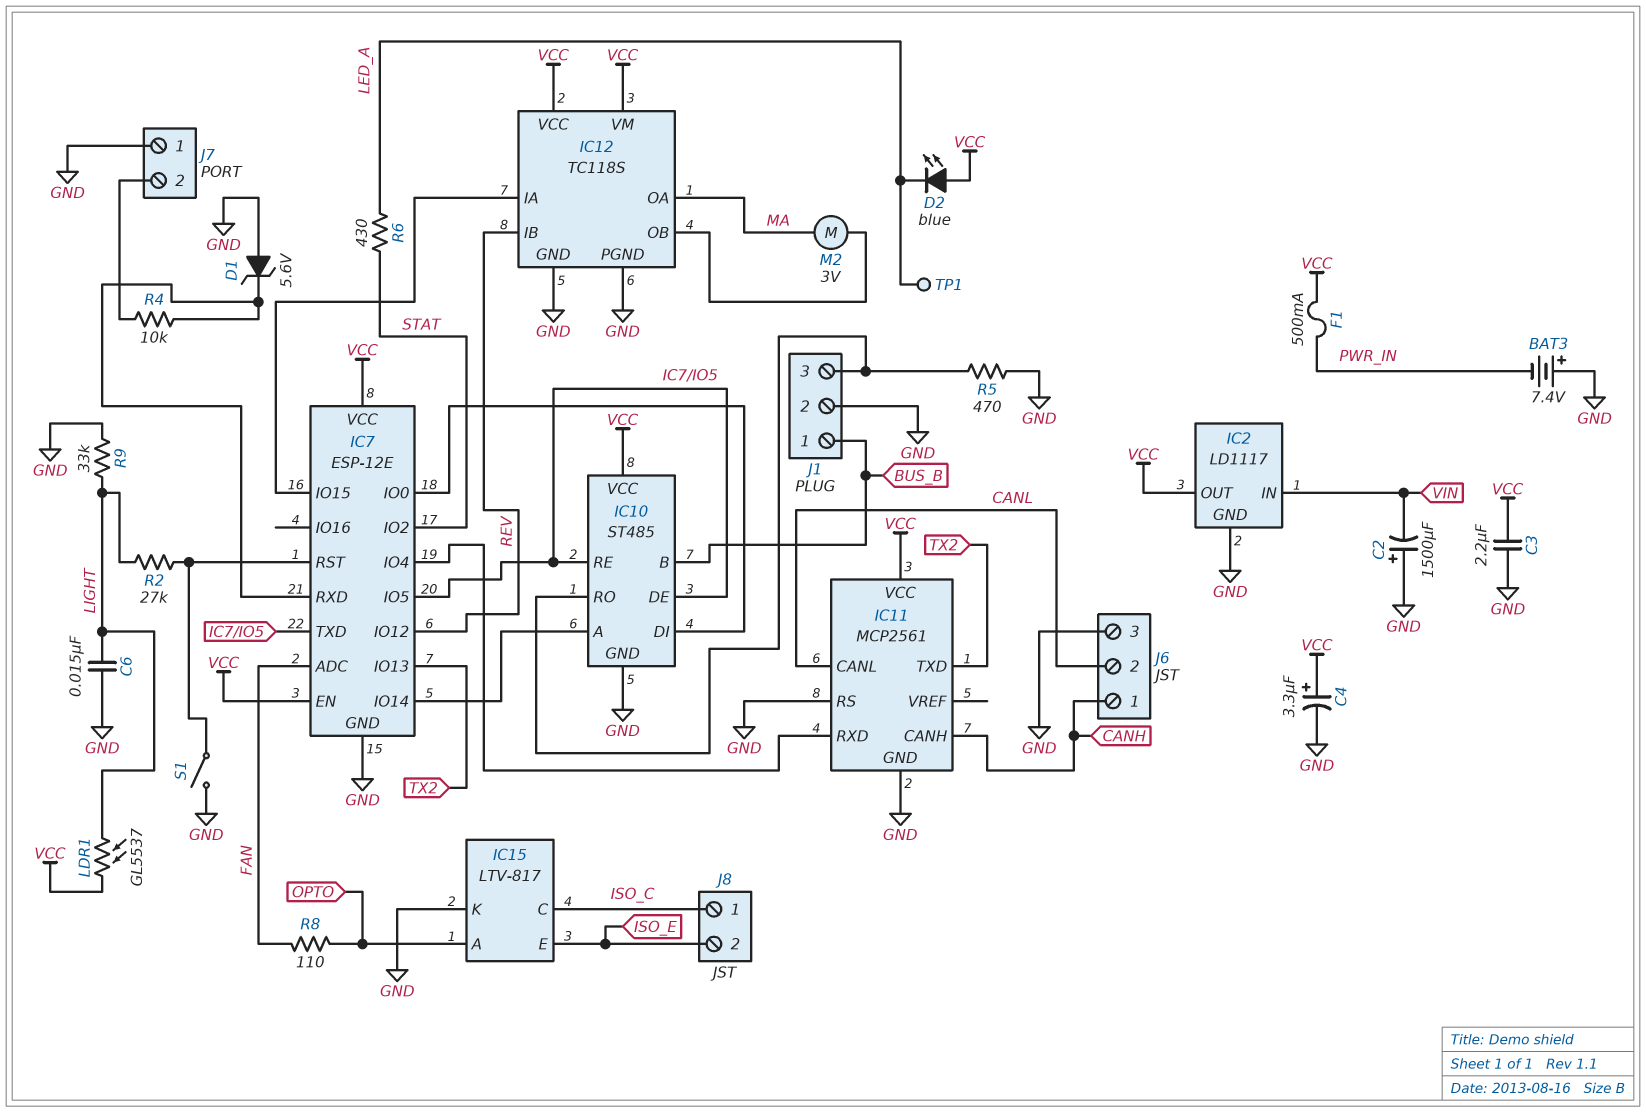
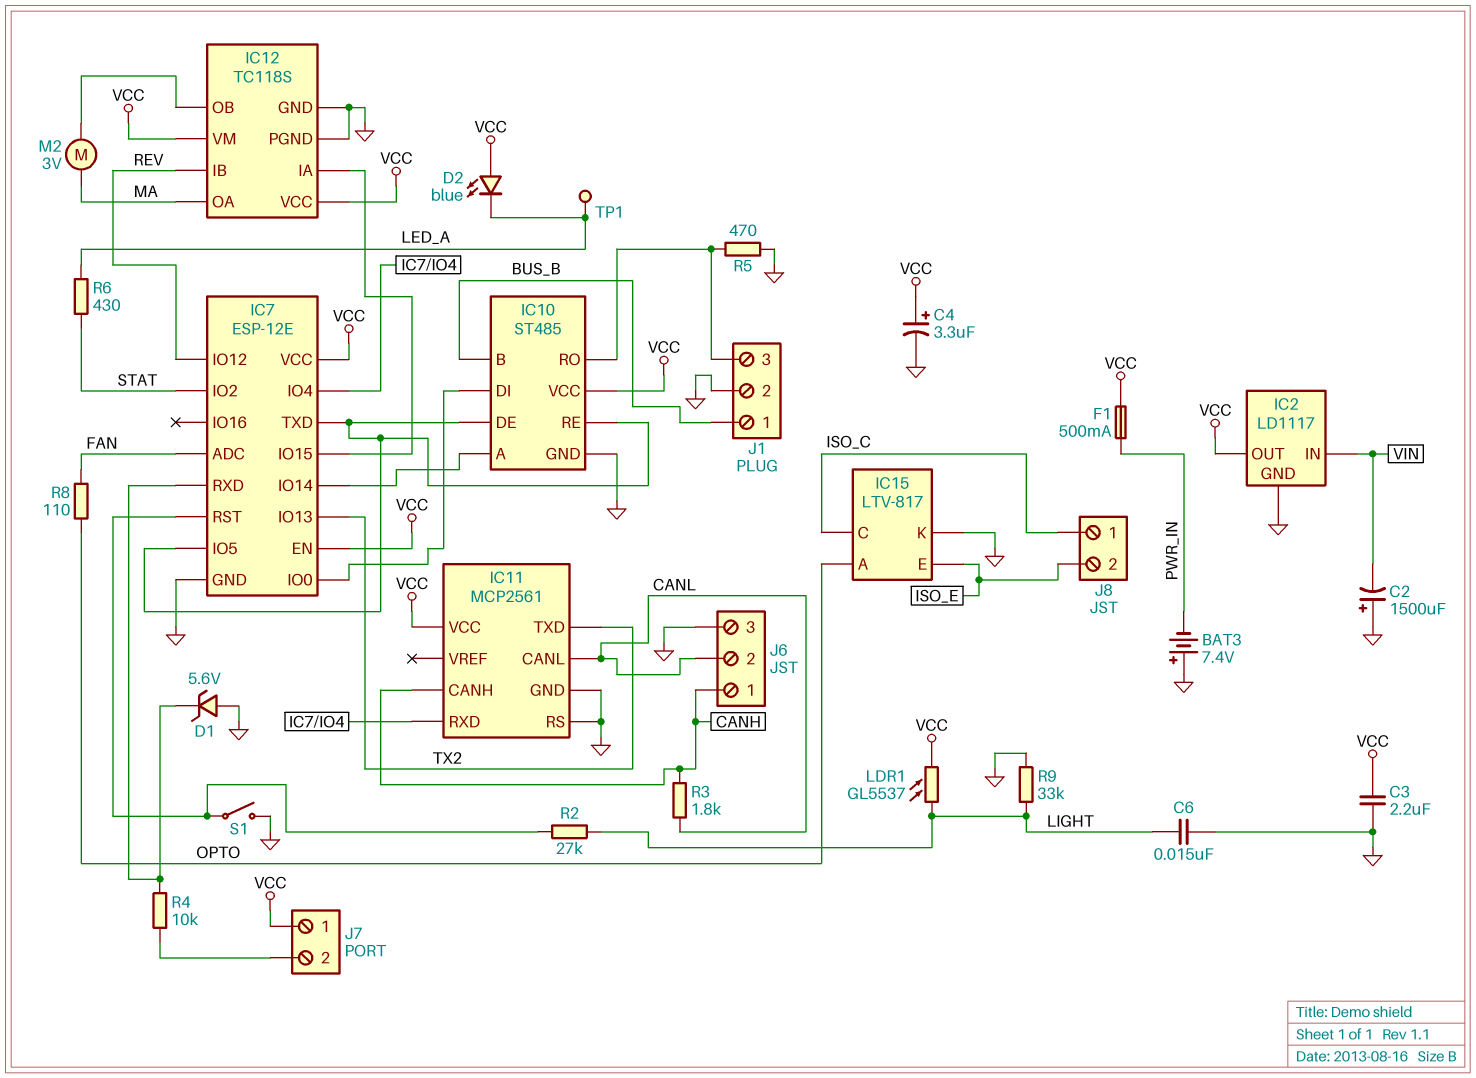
J7 pin 1: GND -> VCC
R3: none -> 1.8k (CANH, CANL)

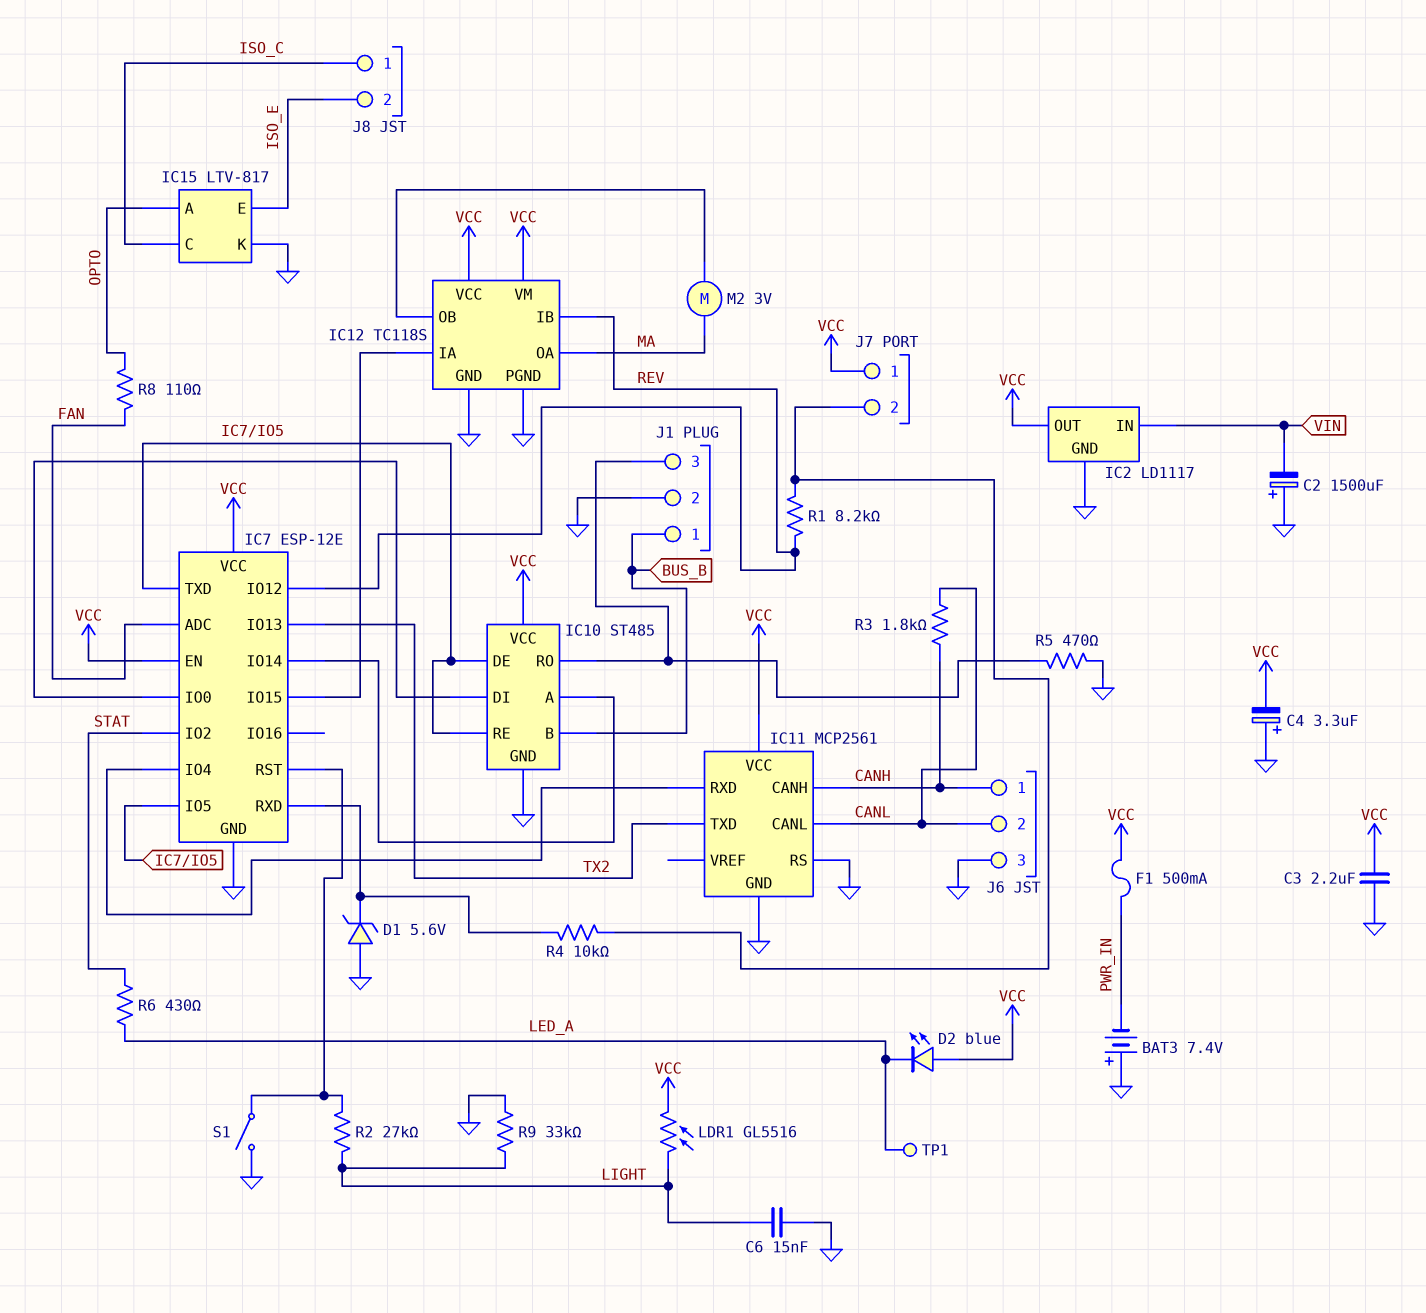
C4: 3.3uF (plus VCC, minus GND) -> 3.3uF (plus GND, minus VCC)
LDR1: GL5537 (LIGHT, VCC) -> GL5516 (LIGHT, VCC)
R1: none -> 8.2k (J7/2, REV)

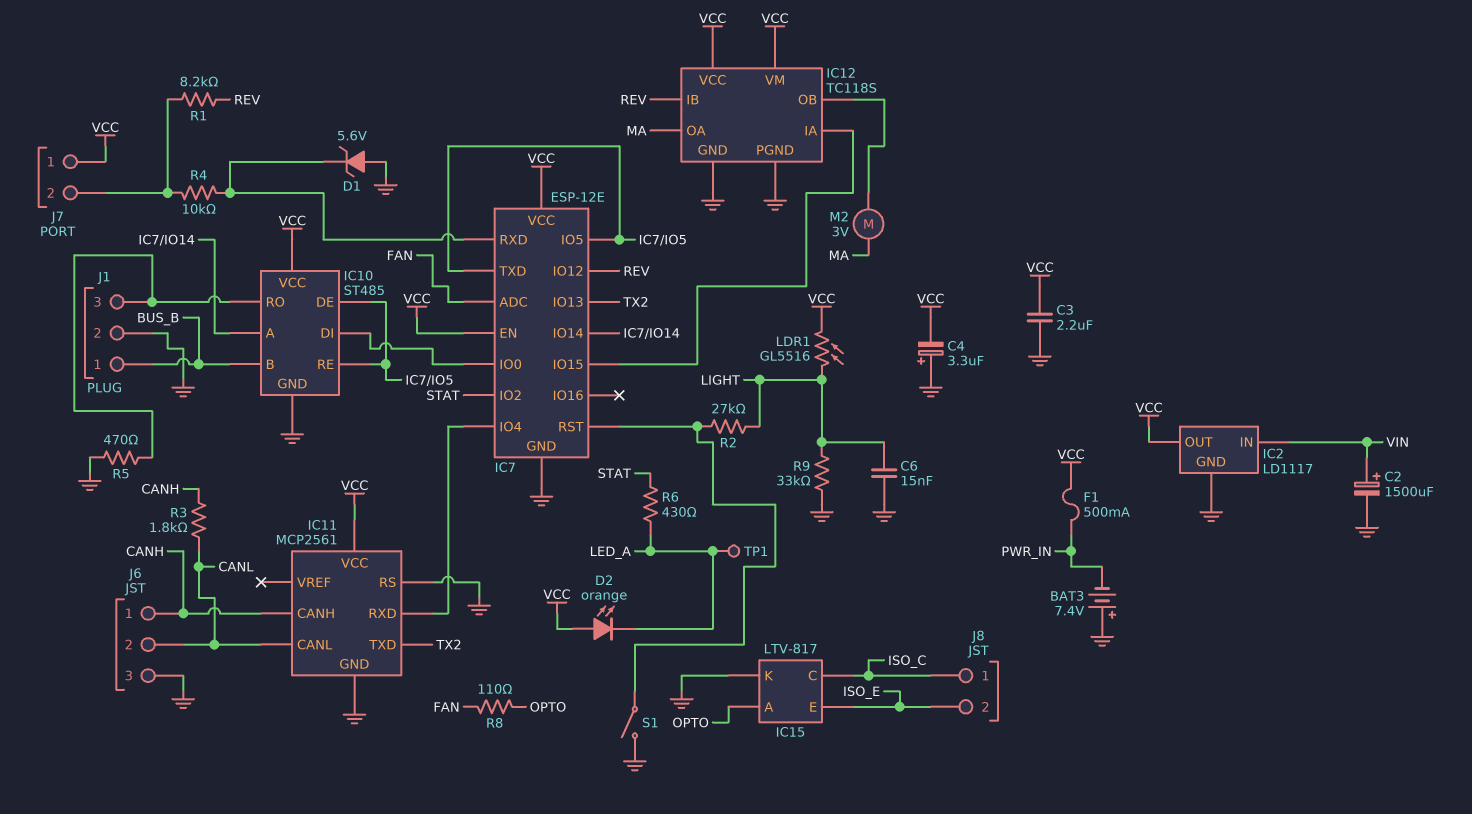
C2: 1500uF (plus GND, minus VIN) -> 1500uF (plus VIN, minus GND)
D2: LED blue (A VCC, K LED_A) -> LED orange (A VCC, K LED_A)

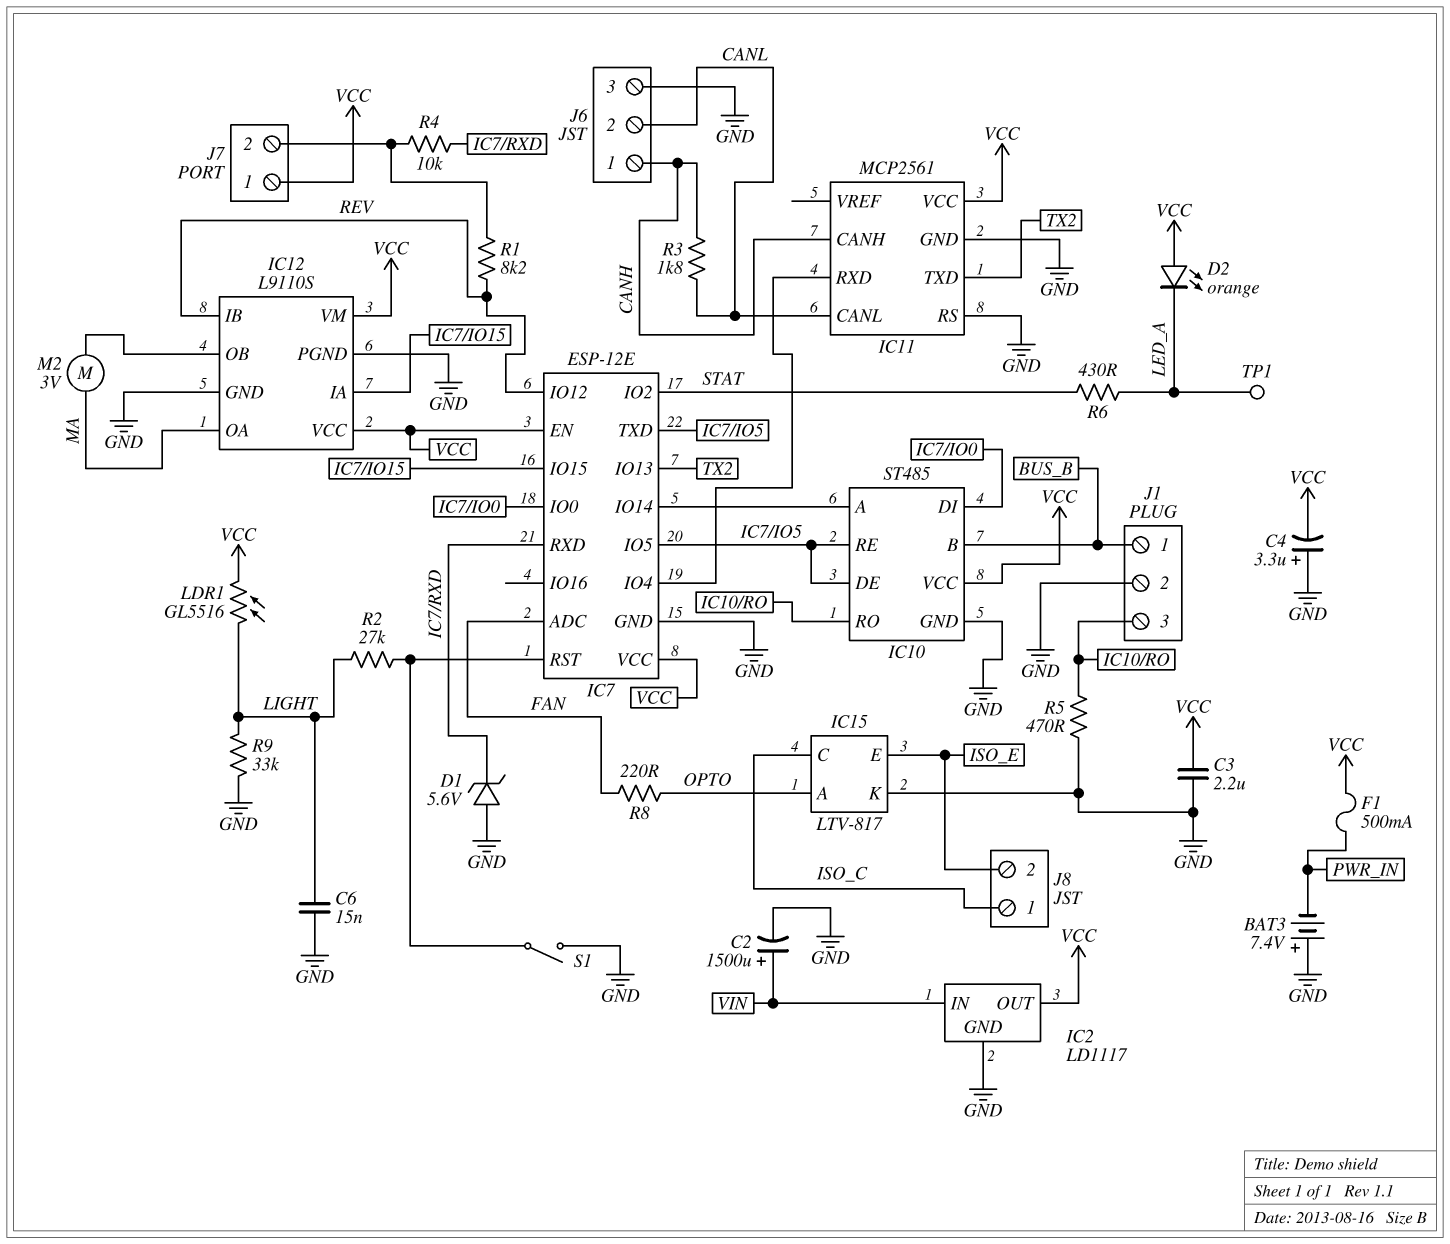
IC12: TC118S -> L9110S
R8: 110 (FAN, OPTO) -> 220 (FAN, OPTO)

